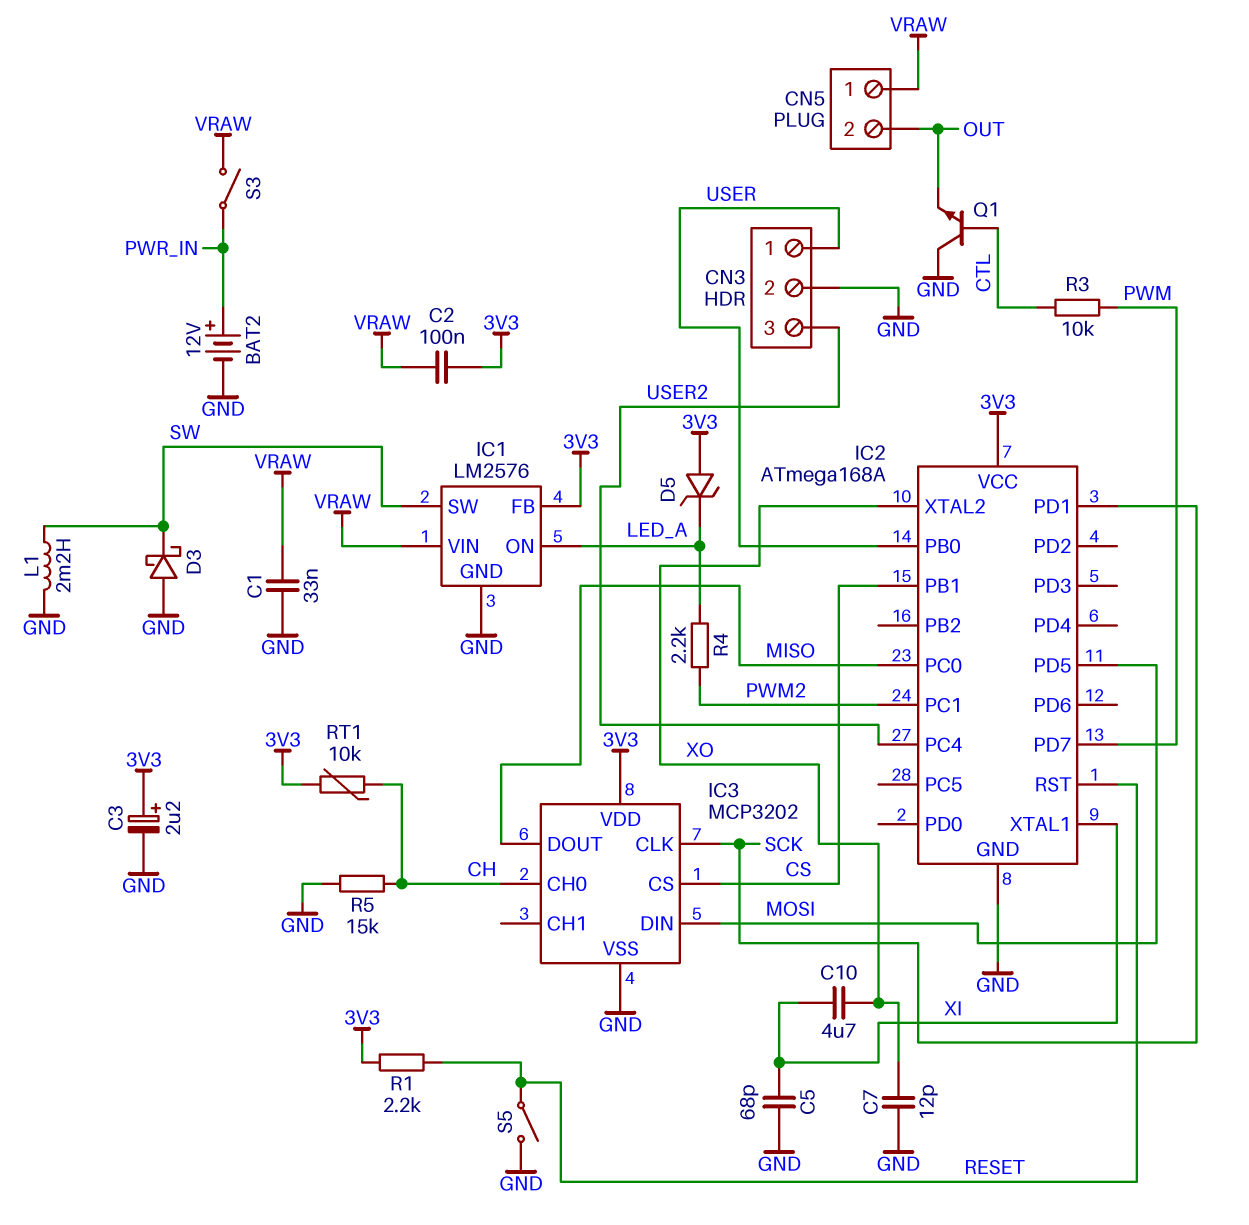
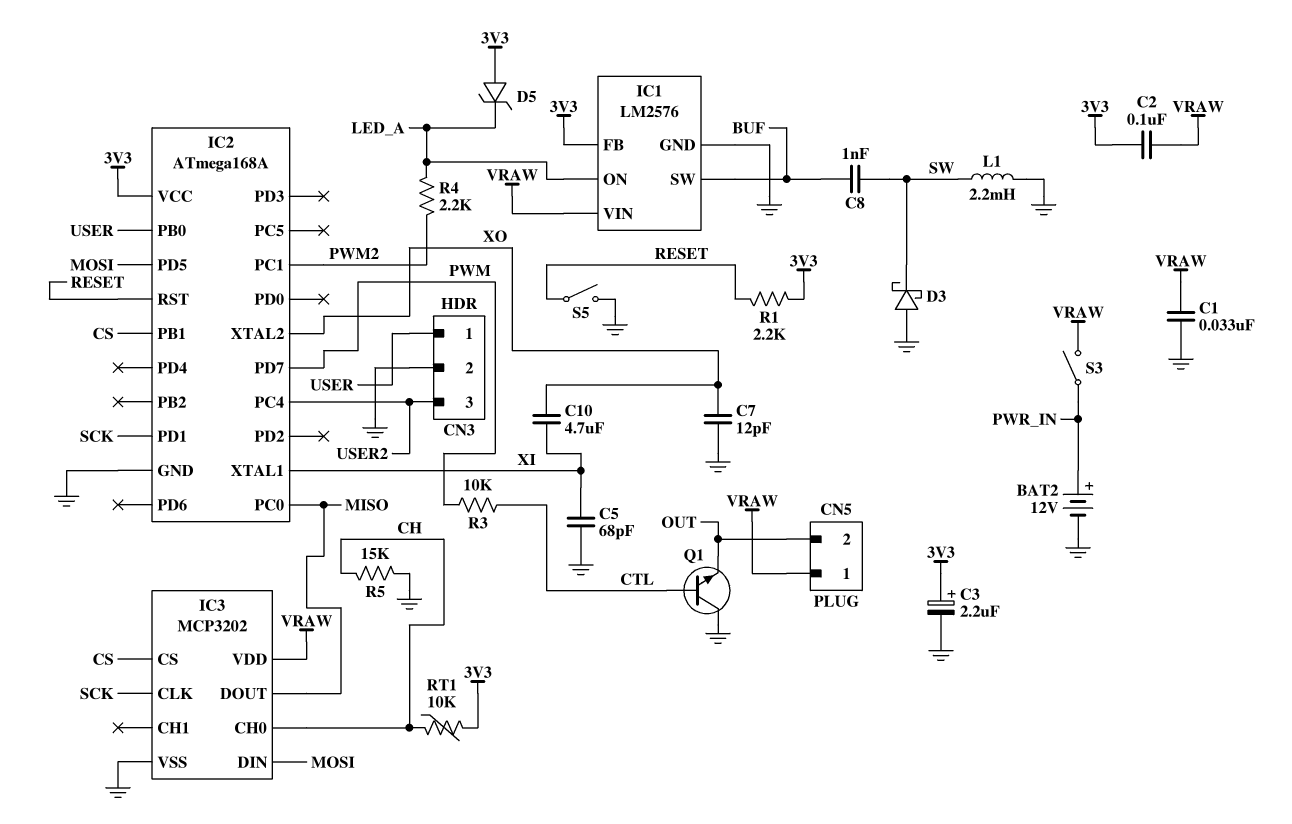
C8: none -> 1nF (BUF, SW)
IC1 pin SW: SW -> BUF
IC3 pin VDD: 3V3 -> VRAW

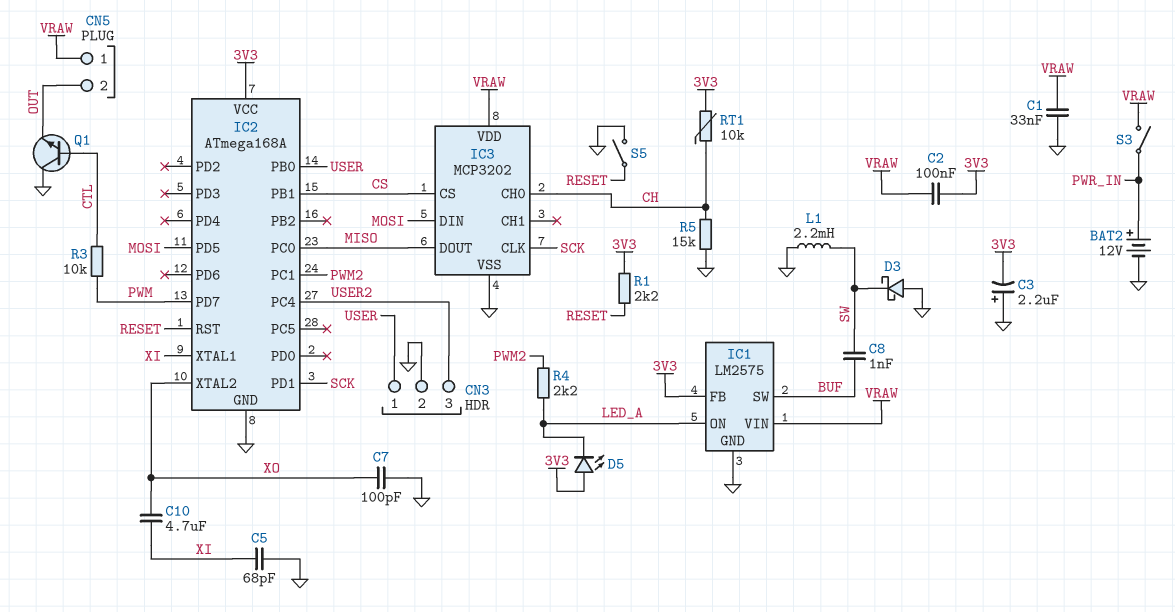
C3: 2.2uF (plus 3V3, minus GND) -> 2.2uF (plus GND, minus 3V3)
C7: 12pF (GND, XO) -> 100pF (GND, XO)
D5: zener (A 3V3, K LED_A) -> LED (A 3V3, K LED_A)
IC1: LM2576 -> LM2575

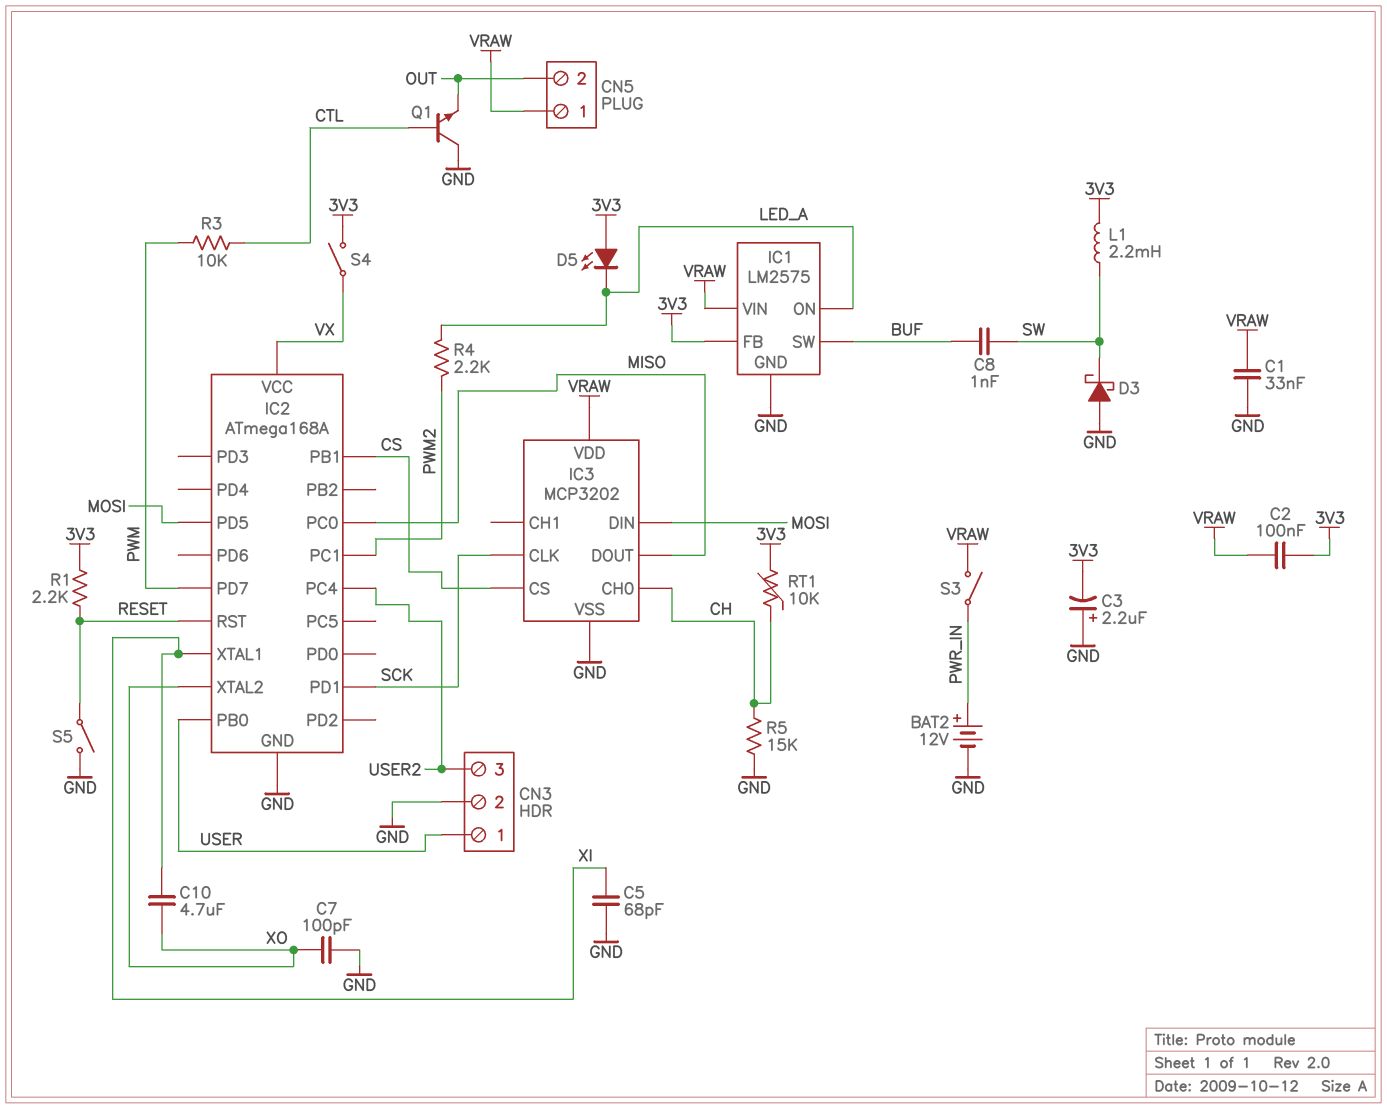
IC2 pin VCC: 3V3 -> VX
L1: 2.2mH (GND, SW) -> 2.2mH (3V3, SW)
S4: none -> switch (3V3, VX)

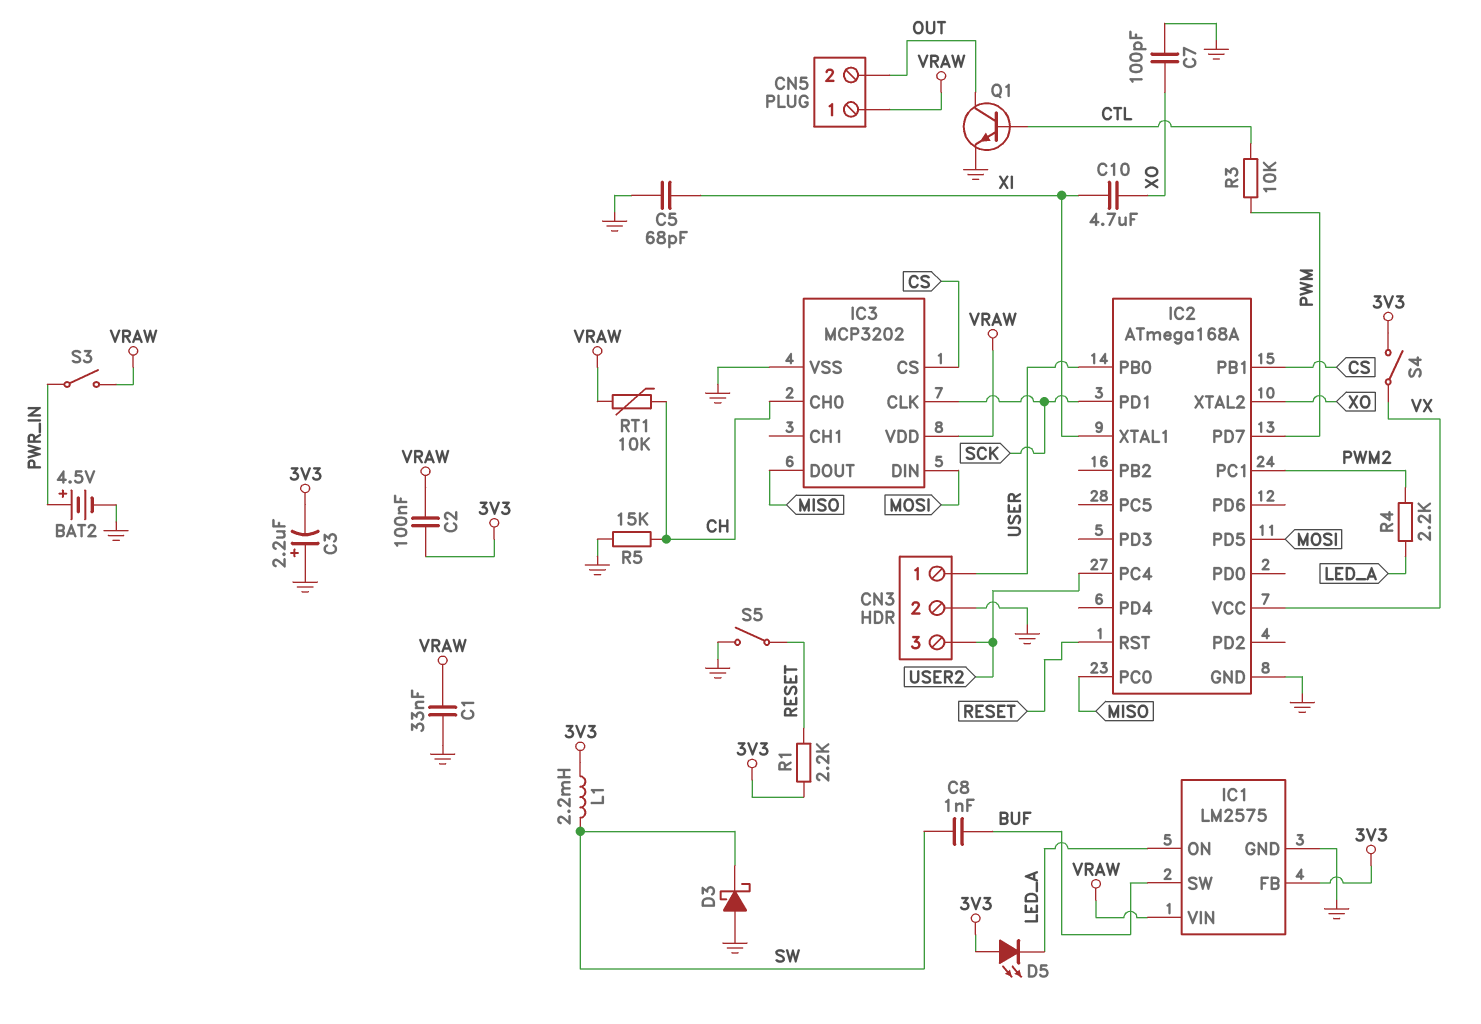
BAT2: 12V (plus PWR_IN, minus GND) -> 4.5V (plus PWR_IN, minus GND)
Q1: NPN (B CTL, C GND, E OUT) -> NPN (B CTL, C OUT, E GND)
RT1: 10k (3V3, CH) -> 10k (CH, VRAW)

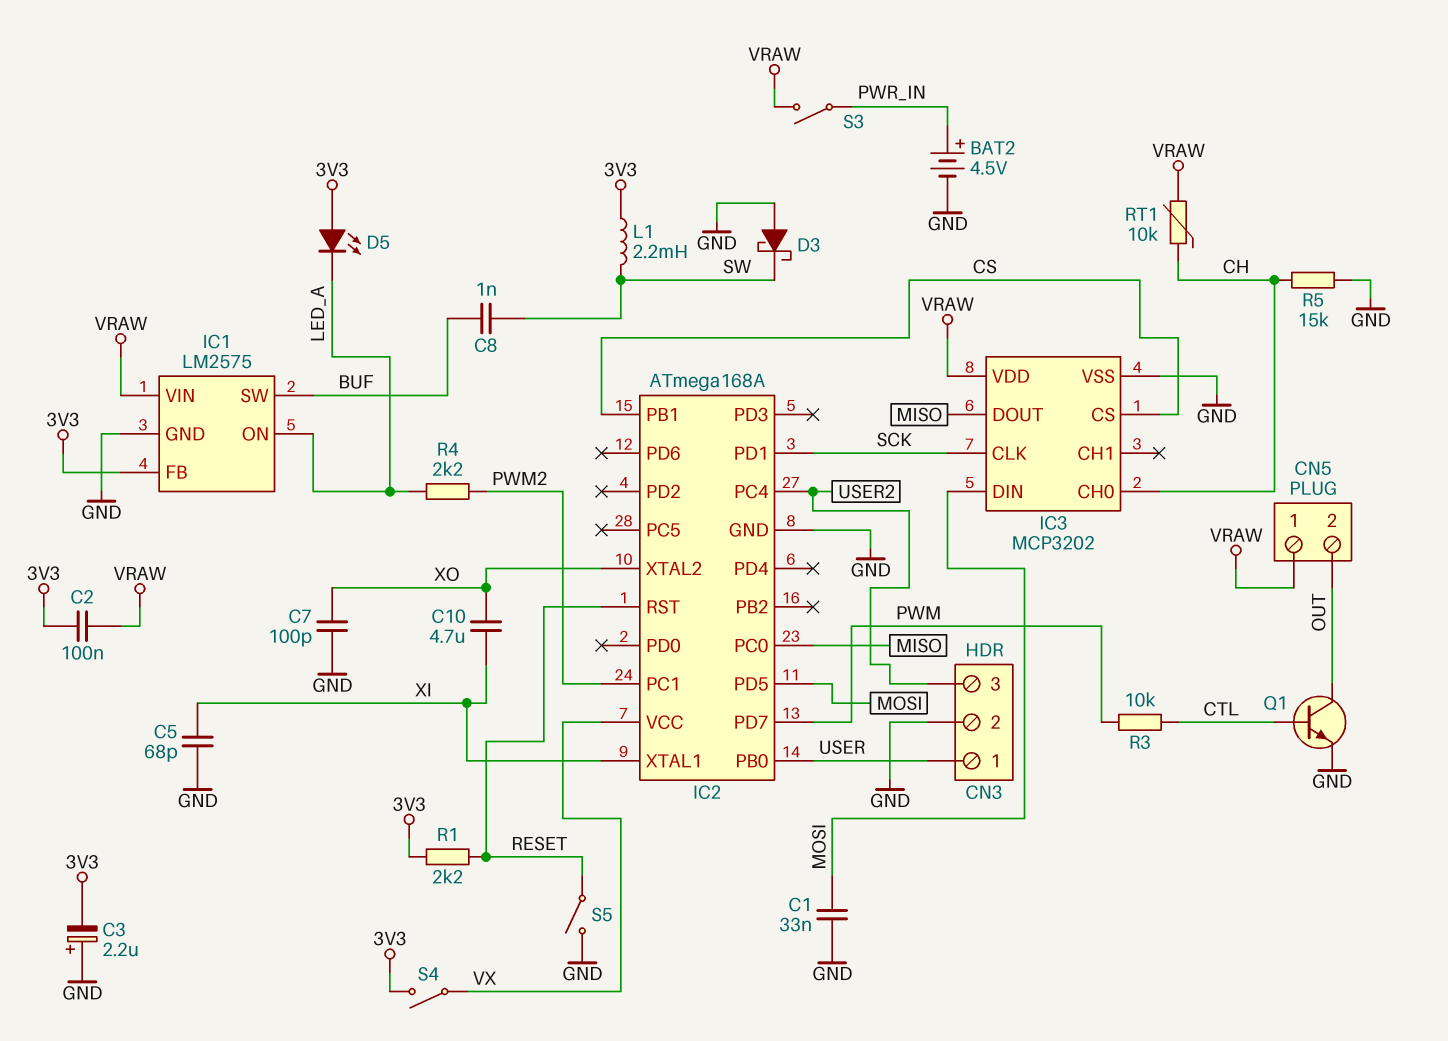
C1: 33nF (GND, VRAW) -> 33nF (GND, MOSI)

